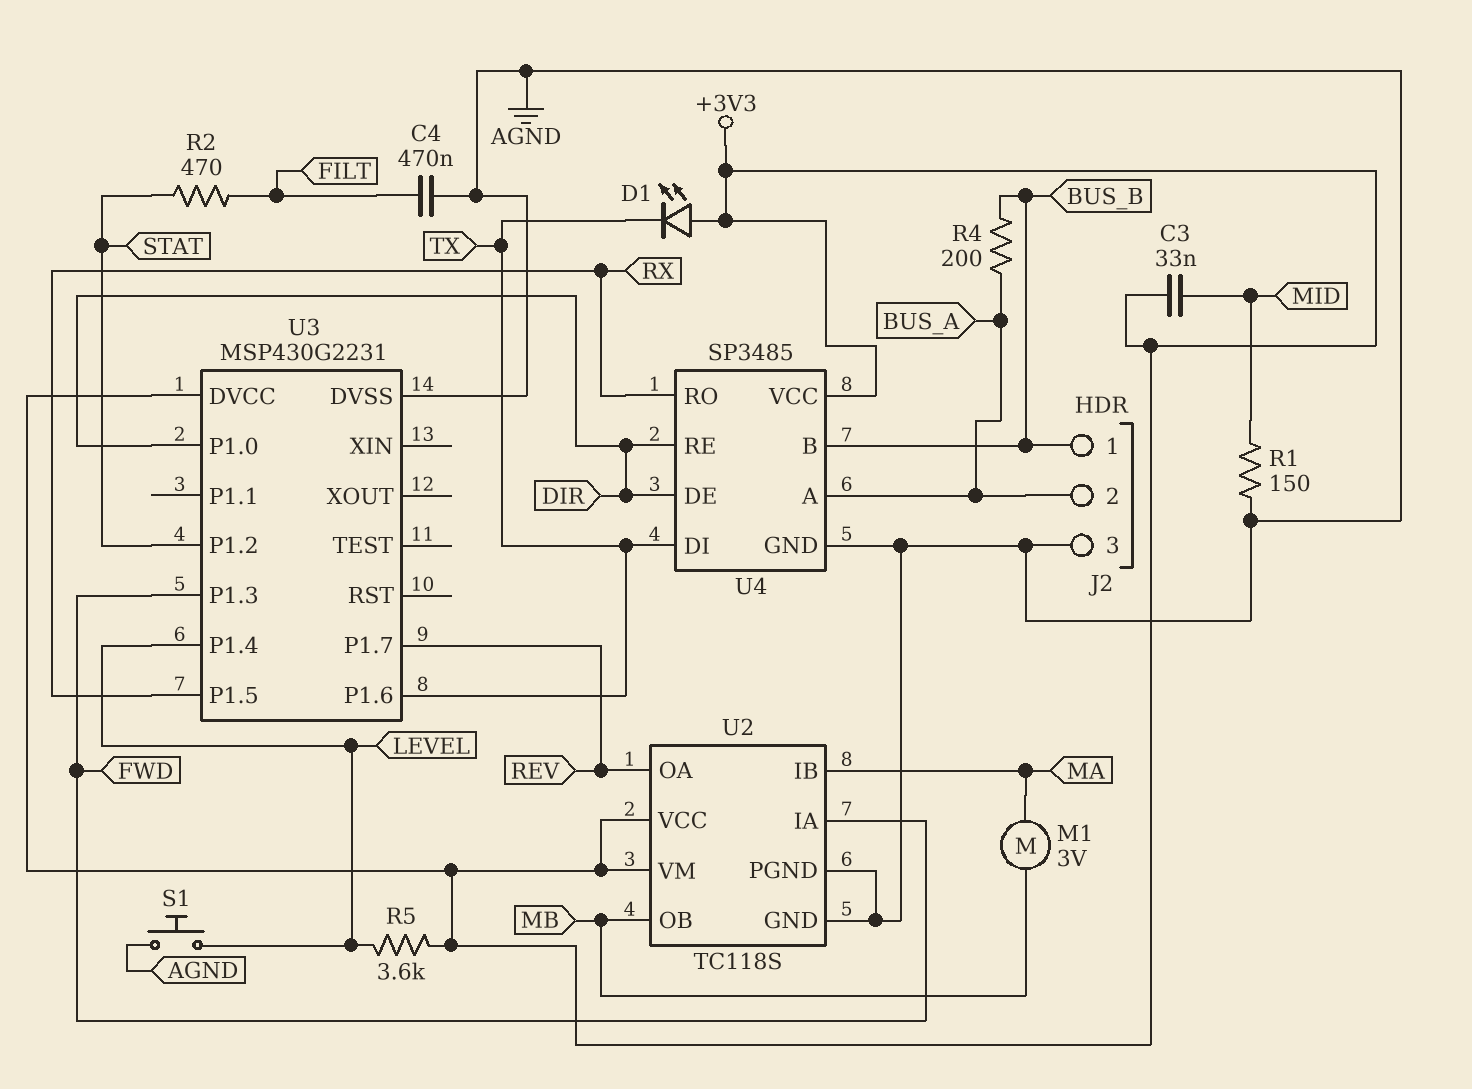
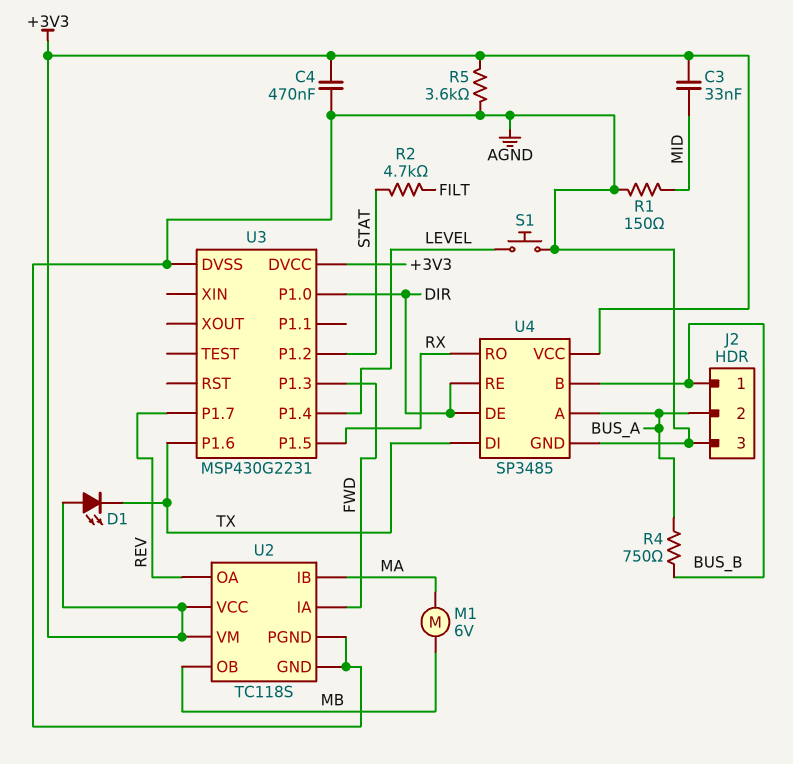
C4: 470nF (AGND, FILT) -> 470nF (+3V3, AGND)
M1: motor 3V (MA, MB) -> motor 6V (MA, MB)
R2: 470 (FILT, STAT) -> 4.7k (FILT, STAT)
R4: 200 (BUS_A, BUS_B) -> 750 (BUS_A, BUS_B)
R5: 3.6k (+3V3, LEVEL) -> 3.6k (+3V3, AGND)

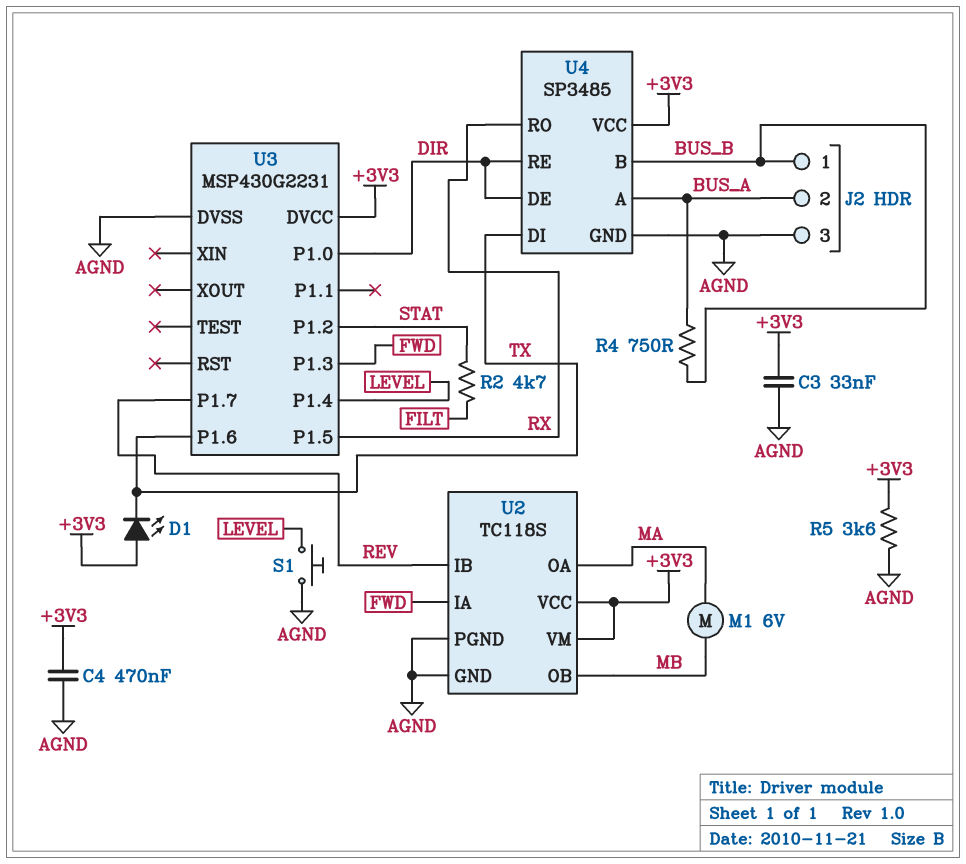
C3: 33nF (+3V3, MID) -> 33nF (+3V3, AGND)
R1: 150 (AGND, MID) -> none
U2 pin IB: MA -> REV
U2 pin OA: REV -> MA

